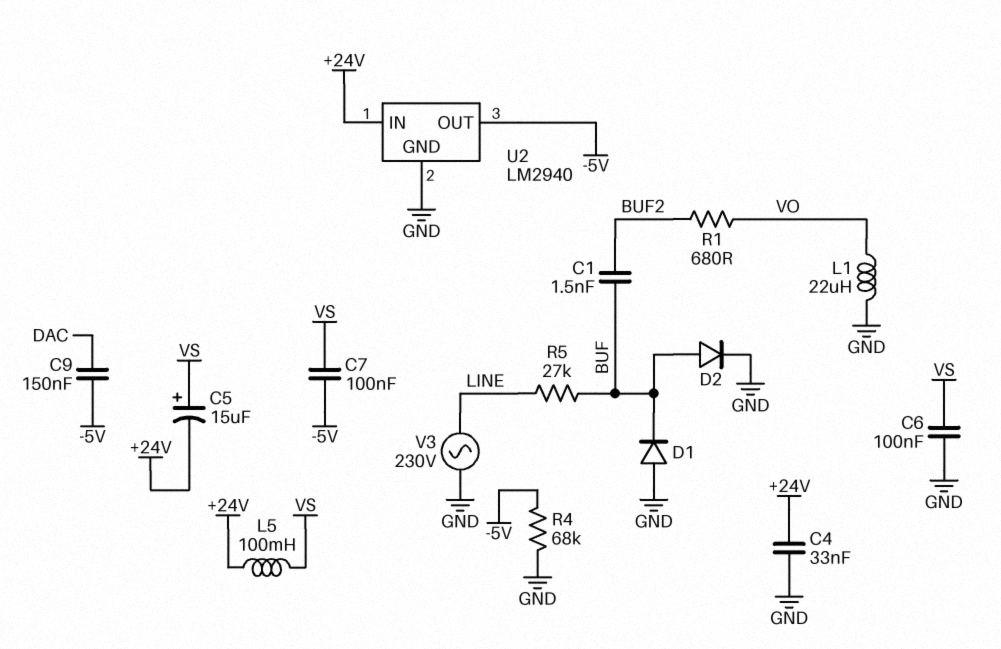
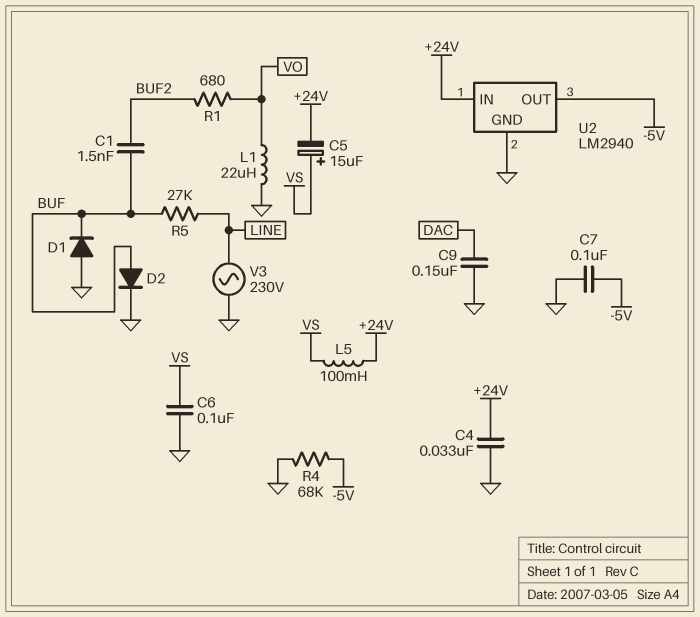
C7: 100nF (-5V, VS) -> 100nF (-5V, GND)
C9: 150nF (-5V, DAC) -> 150nF (DAC, GND)

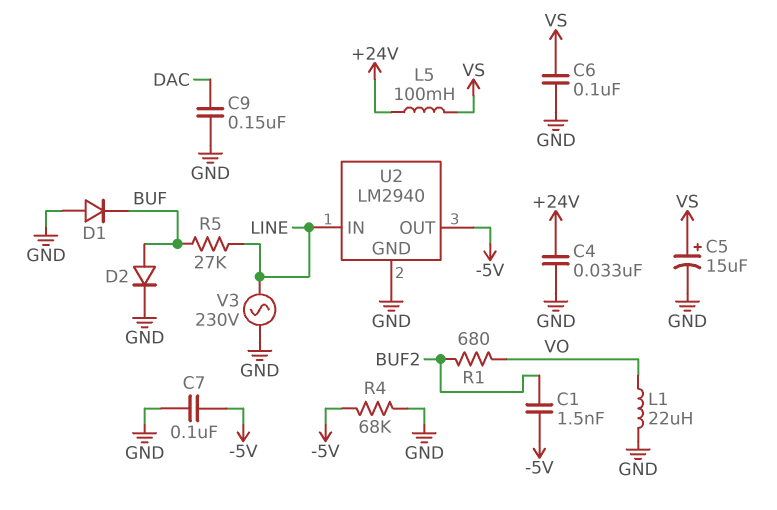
C1: 1.5nF (BUF, BUF2) -> 1.5nF (-5V, BUF2)
C5: 15uF (plus VS, minus +24V) -> 15uF (plus VS, minus GND)
U2 pin IN: +24V -> LINE

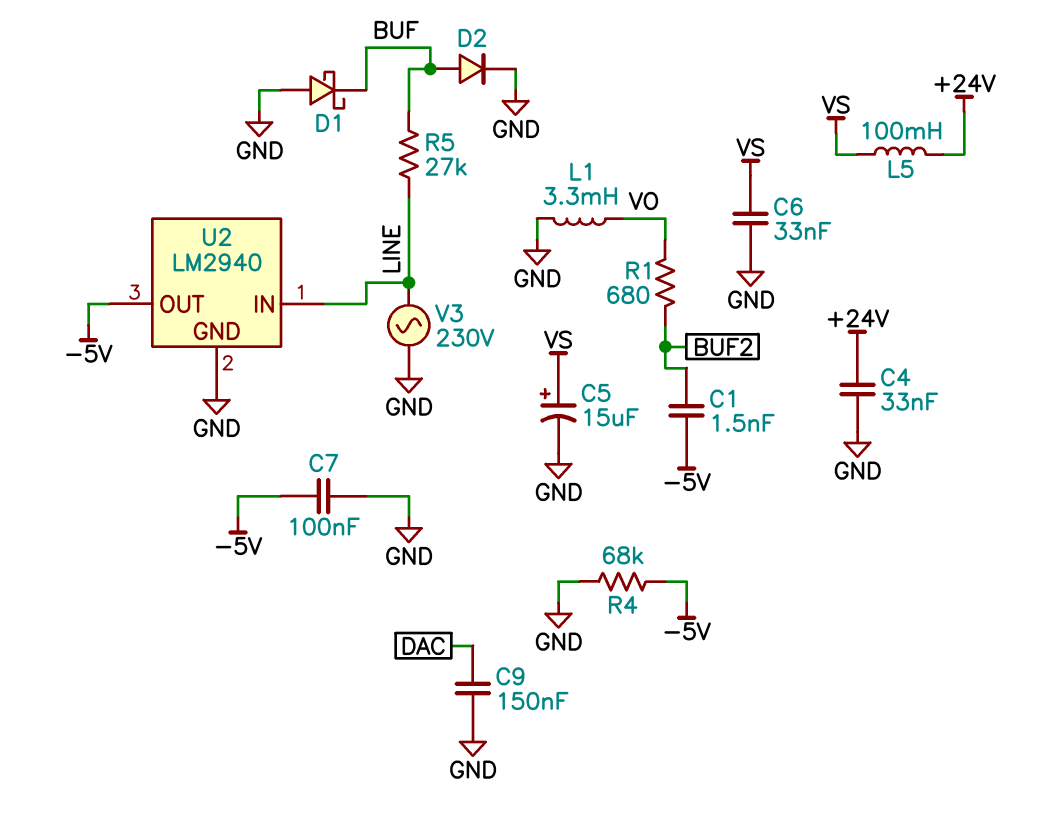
C6: 100nF (GND, VS) -> 33nF (GND, VS)
D1: diode (A GND, K BUF) -> schottky (A GND, K BUF)
L1: 22uH (GND, VO) -> 3.3mH (GND, VO)

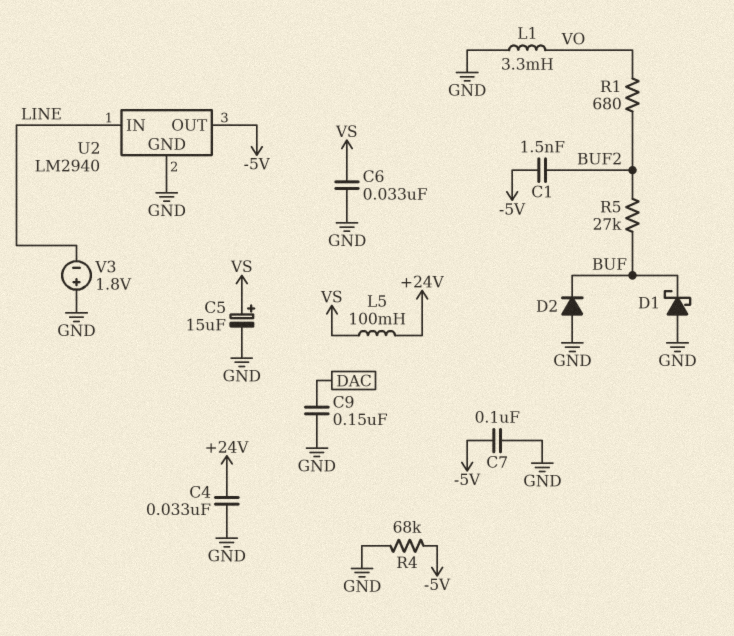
D2: diode (A BUF, K GND) -> diode (A GND, K BUF)
R5: 27k (BUF, LINE) -> 27k (BUF, BUF2)
V3: AC 230V (GND, LINE) -> 1.8V (plus GND, minus LINE)

